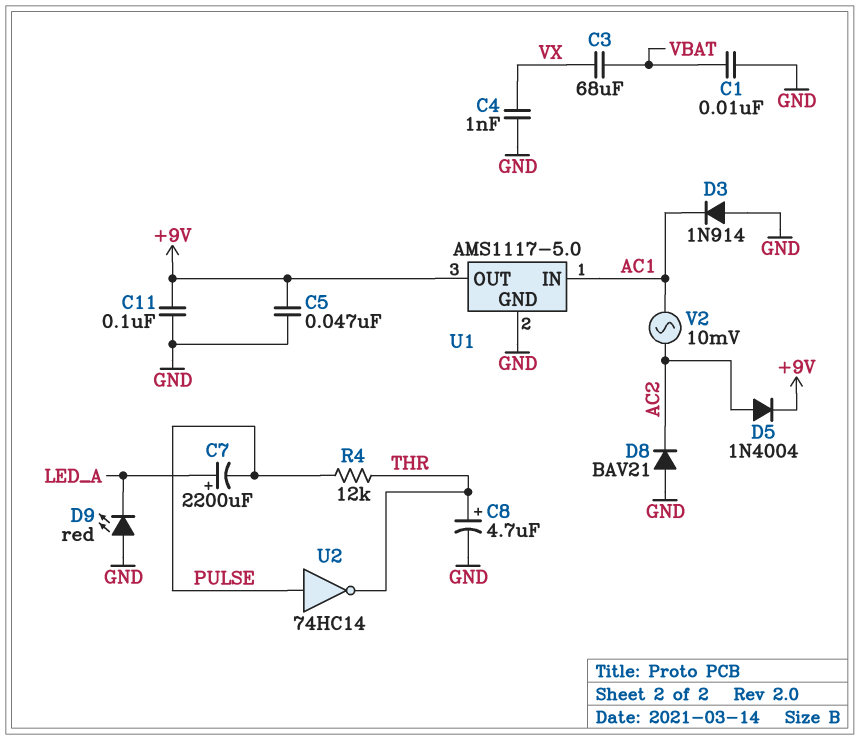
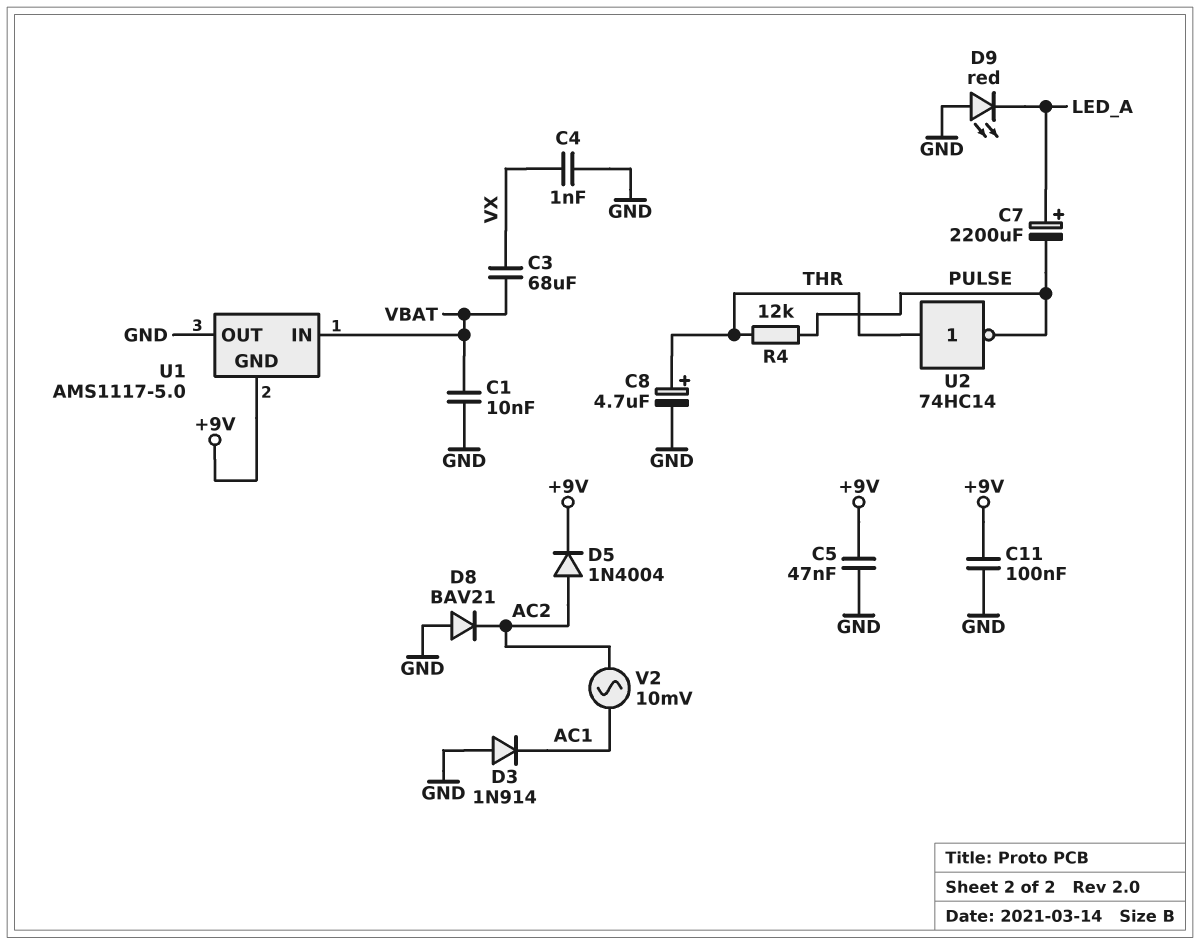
U1 pin GND: GND -> +9V
U1 pin IN: AC1 -> VBAT
U1 pin OUT: +9V -> GND
U2: NOT 74HC14 (in PULSE, out THR) -> NOT 74HC14 (in THR, out PULSE)

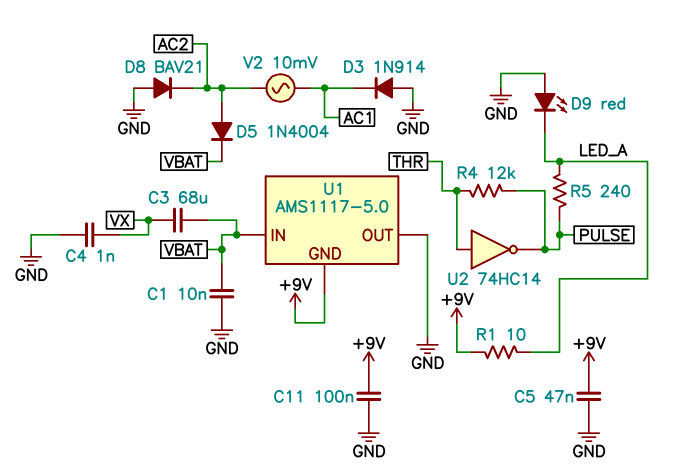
C7: 2200uF (plus LED_A, minus PULSE) -> none
C8: 4.7uF (plus THR, minus GND) -> none
D5: diode 1N4004 (A AC2, K +9V) -> diode 1N4004 (A AC2, K VBAT)
R1: none -> 10 (+9V, LED_A)
R5: none -> 240 (LED_A, PULSE)

